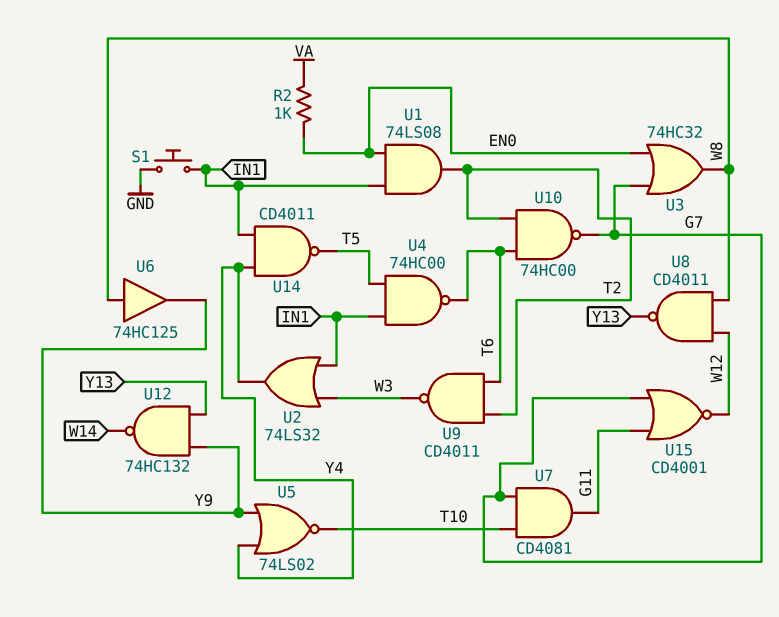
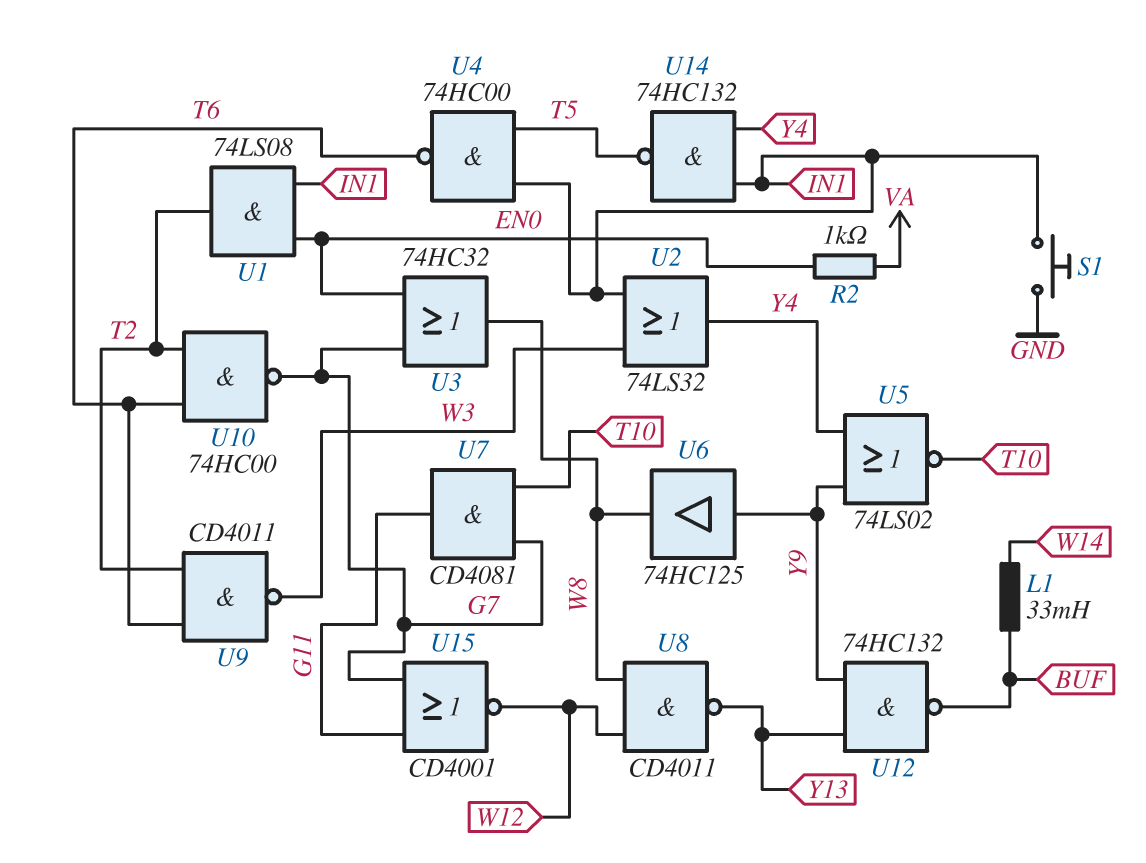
L1: none -> 33mH (BUF, W14)
U6: buffer 74HC125 (in W8, out Y9) -> buffer 74HC125 (in Y9, out W8)
U12: NAND 74HC132 (in Y9, in Y13, out W14) -> NAND 74HC132 (in Y9, in Y13, out BUF)
U14: NAND CD4011 (in IN1, in Y4, out T5) -> NAND 74HC132 (in IN1, in Y4, out T5)

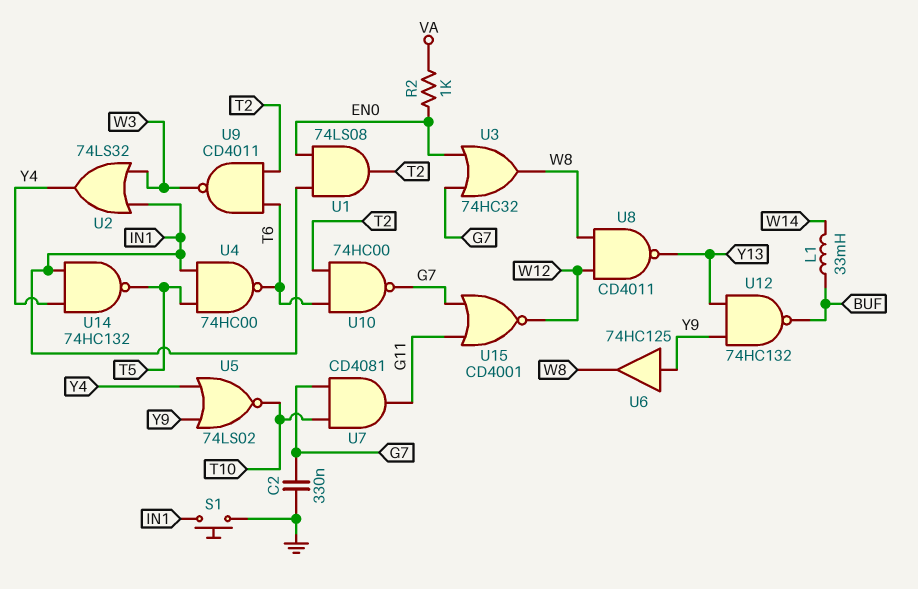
C2: none -> 330nF (G7, GND)

